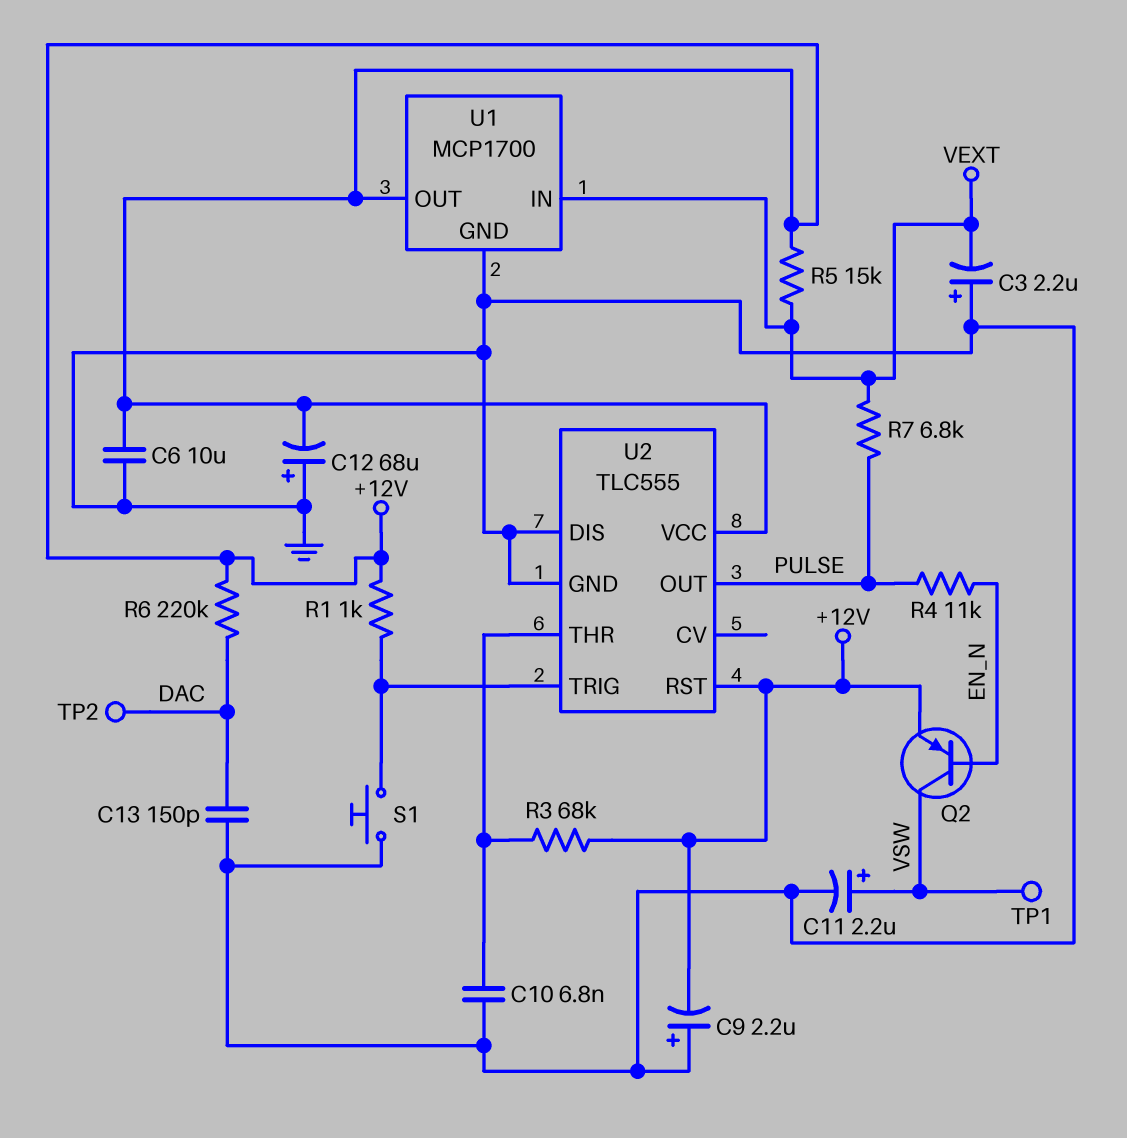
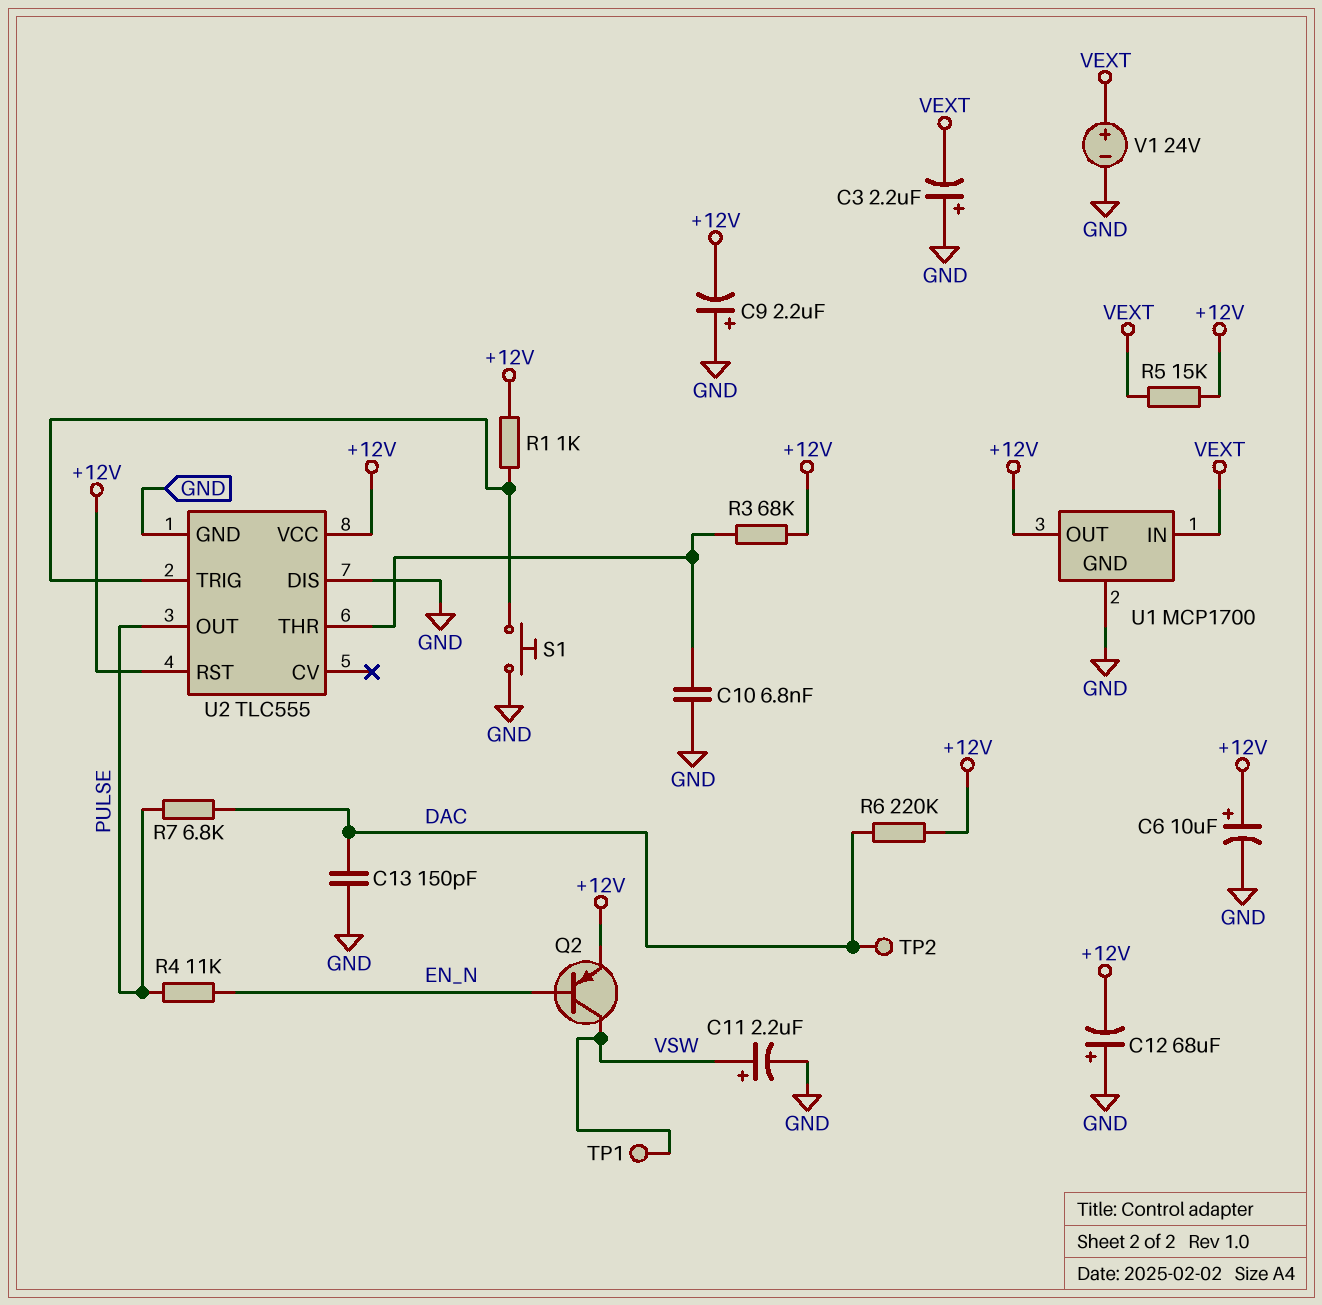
C6: 10uF (+12V, GND) -> 10uF (plus +12V, minus GND)
R7: 6.8k (PULSE, VEXT) -> 6.8k (DAC, PULSE)
V1: none -> 24V (plus VEXT, minus GND)

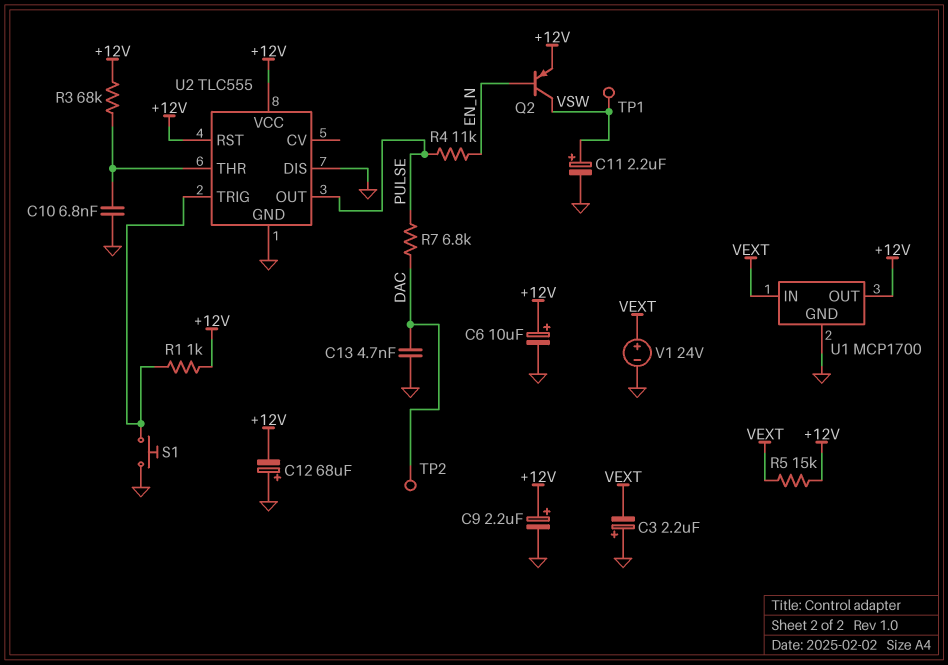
C9: 2.2uF (plus GND, minus +12V) -> 2.2uF (plus +12V, minus GND)
C13: 150pF (DAC, GND) -> 4.7nF (DAC, GND)
R6: 220k (+12V, DAC) -> none

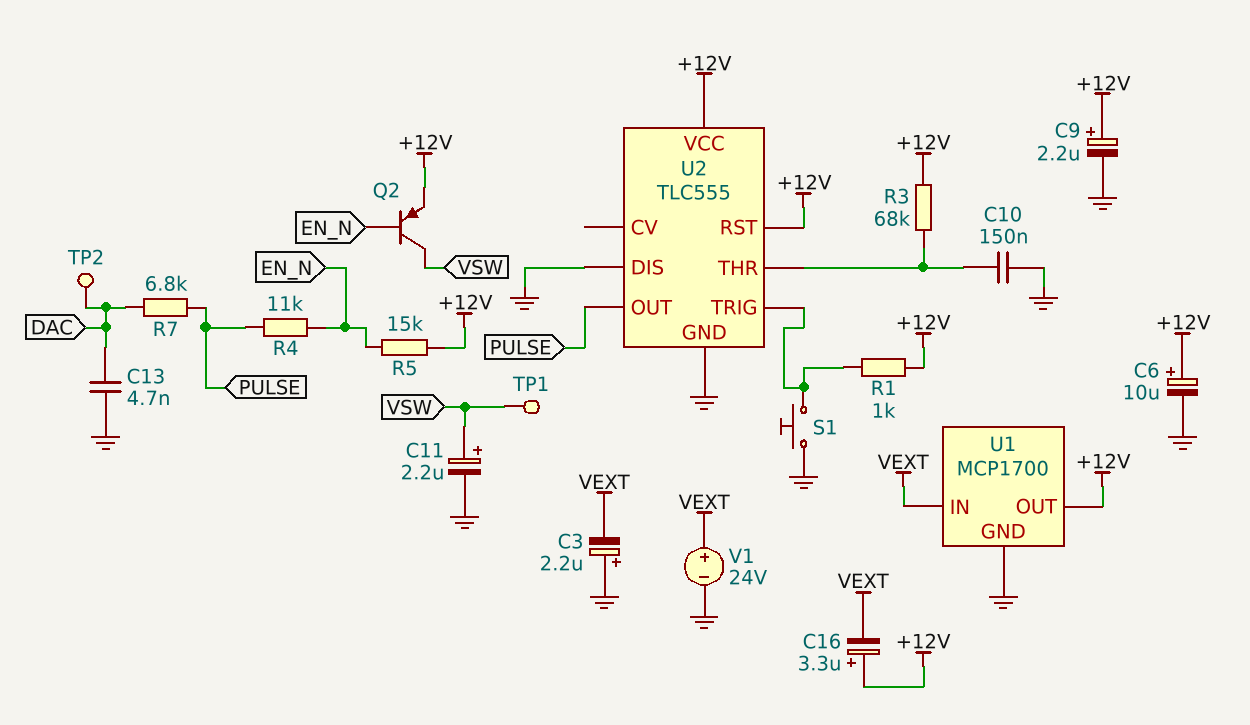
C10: 6.8nF (GND, U2/THR) -> 150nF (GND, U2/THR)
C12: 68uF (plus GND, minus +12V) -> none
C16: none -> 3.3uF (plus +12V, minus VEXT)
R5: 15k (+12V, VEXT) -> 15k (+12V, EN_N)

